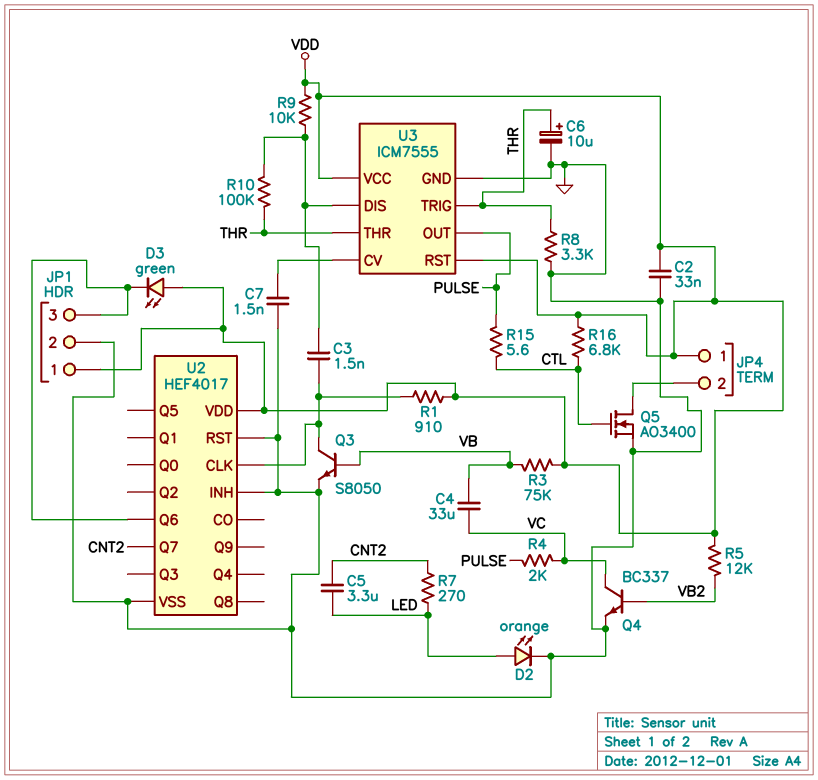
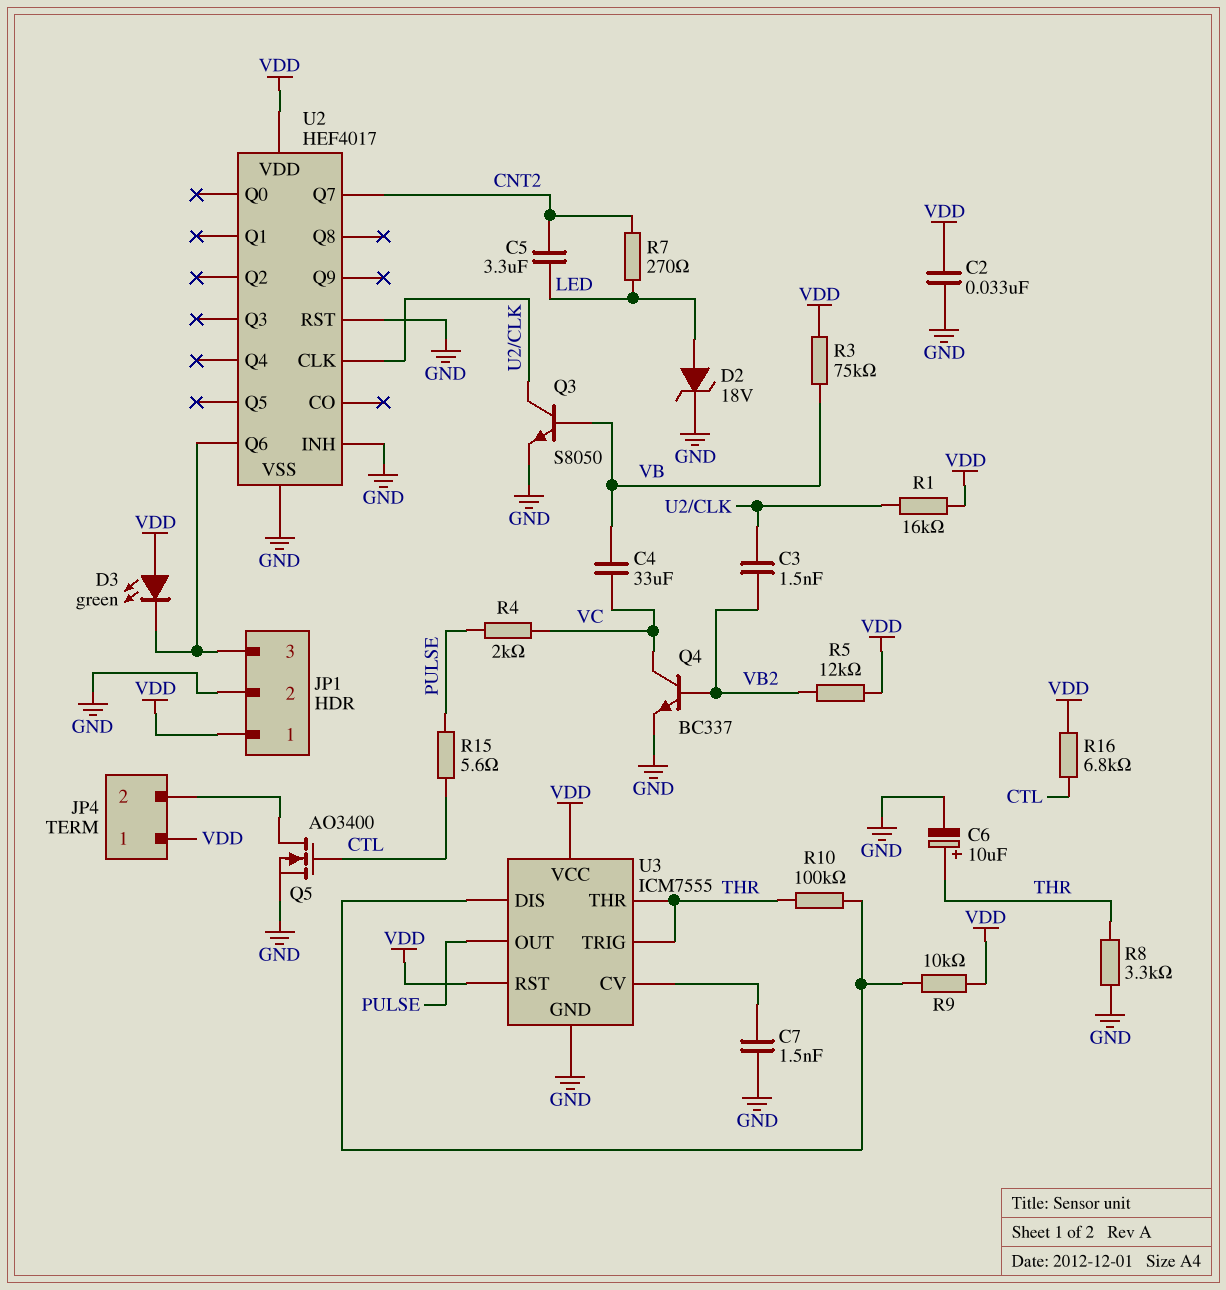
C3: 1.5nF (U2/CLK, U3/DIS) -> 1.5nF (U2/CLK, VB2)
D2: LED orange (A LED, K GND) -> zener 18V (A LED, K GND)
R1: 910 (U2/CLK, VDD) -> 16k (U2/CLK, VDD)

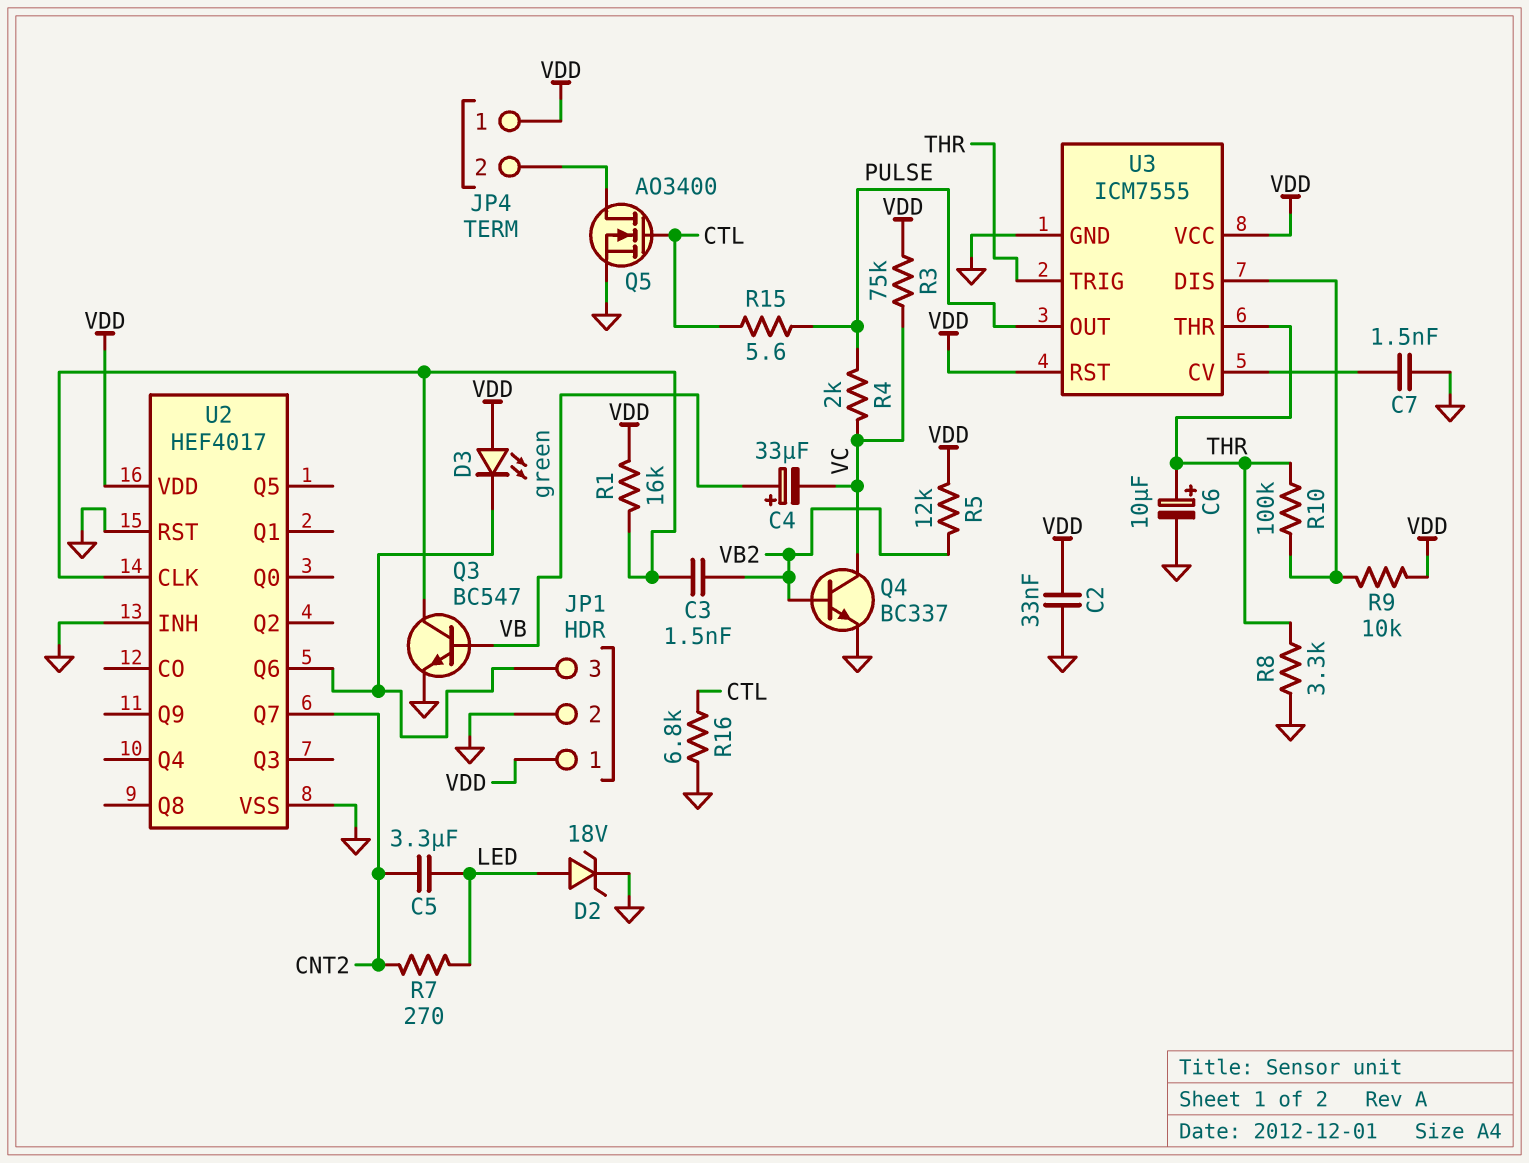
C4: 33uF (VB, VC) -> 33uF (plus VB, minus VC)
Q3: NPN S8050 (B VB, C U2/CLK, E GND) -> NPN BC547 (B VB, C U2/CLK, E GND)
R3: 75k (VB, VDD) -> 75k (VC, VDD)
R16: 6.8k (CTL, VDD) -> 6.8k (CTL, GND)

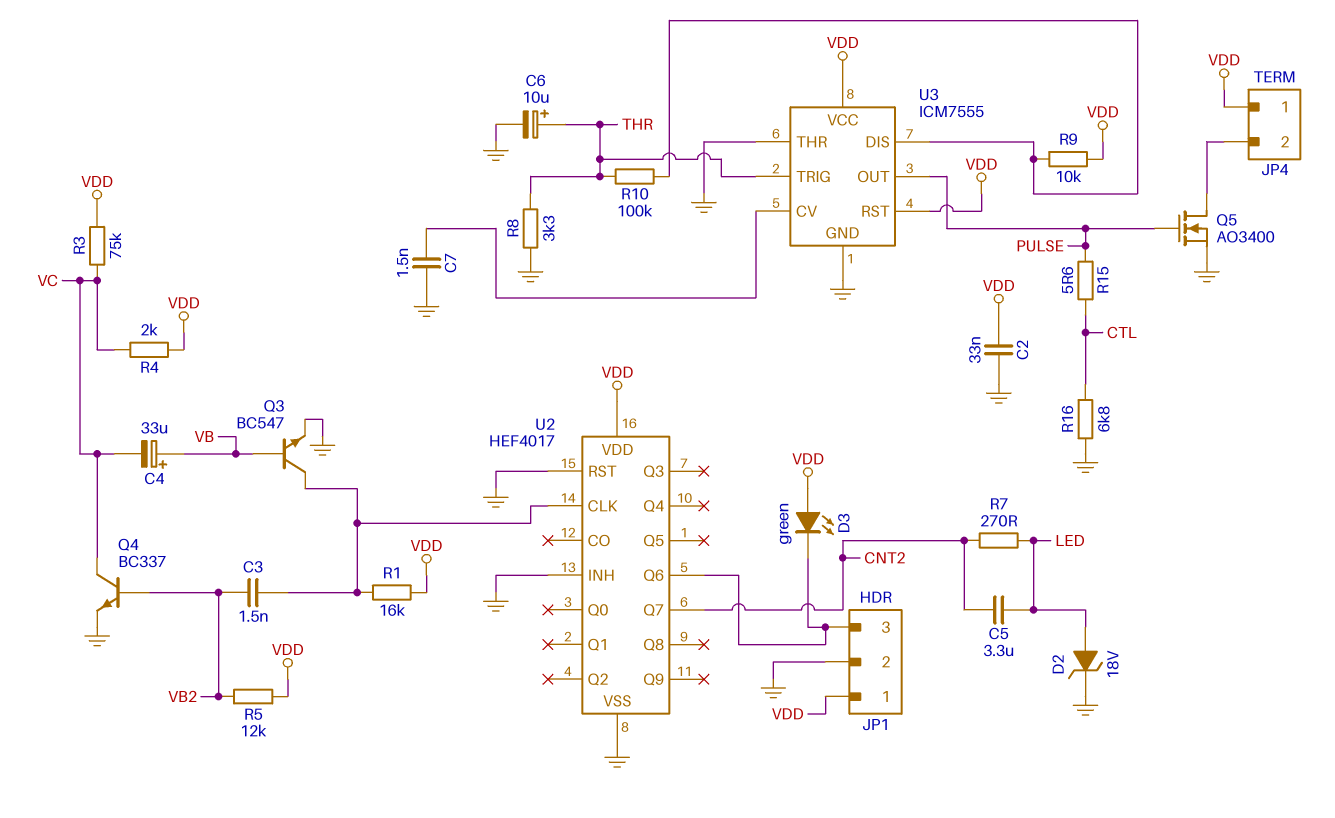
Q5: NMOS AO3400 (G CTL, D JP4/2, S GND) -> NMOS AO3400 (G PULSE, D JP4/2, S GND)
R4: 2k (PULSE, VC) -> 2k (VC, VDD)
U3 pin THR: THR -> GND

